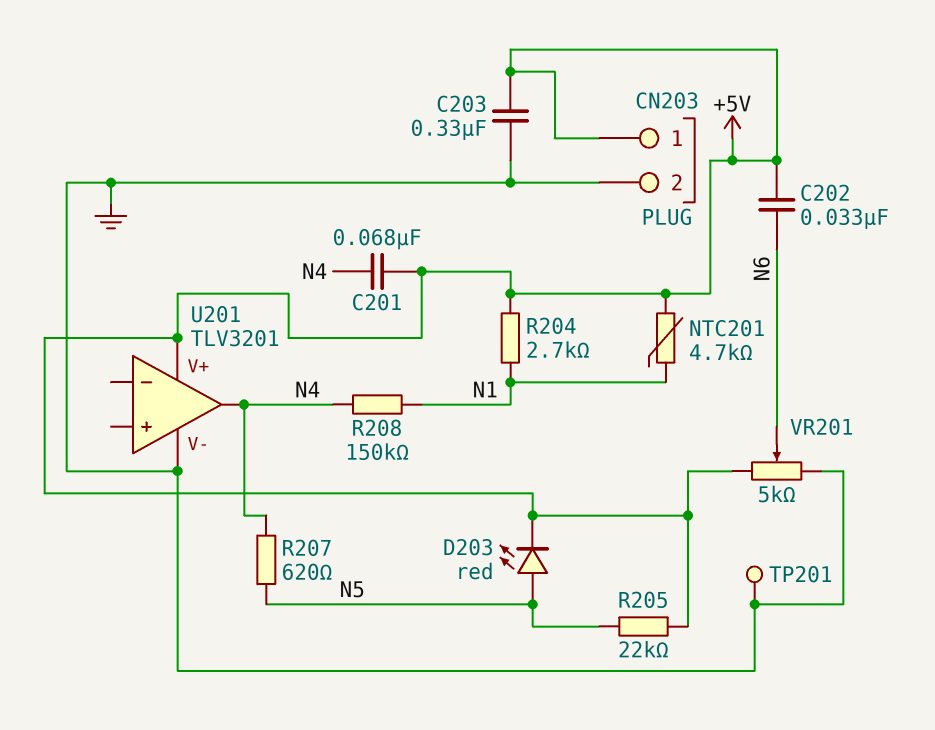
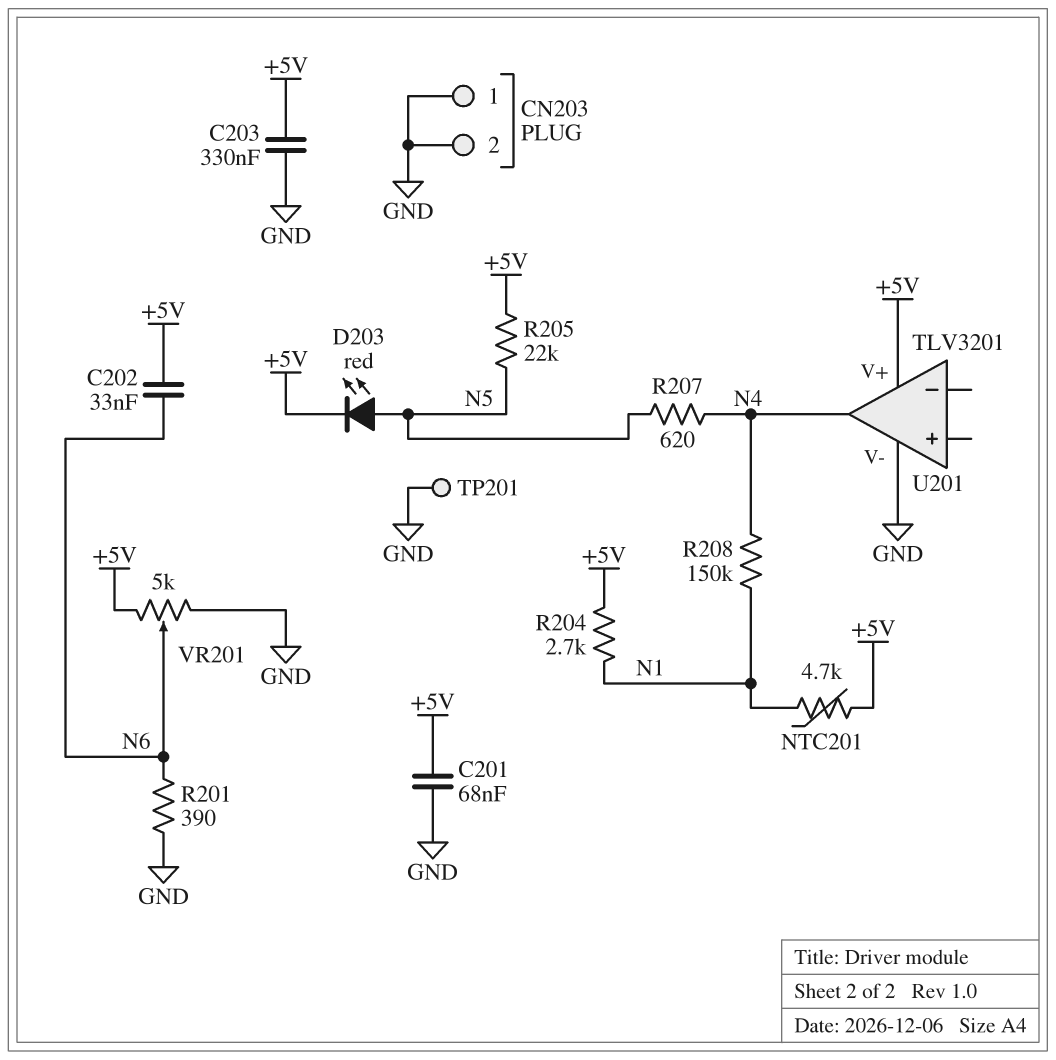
C201: 68nF (+5V, N4) -> 68nF (+5V, GND)
CN203 pin 1: +5V -> GND
R201: none -> 390 (GND, N6)

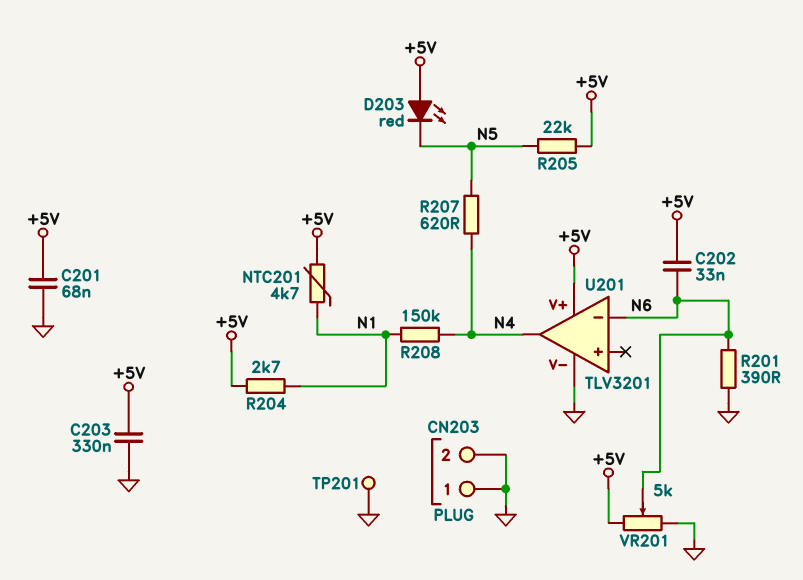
D203: LED red (A N5, K +5V) -> LED red (A +5V, K N5)
U201 pin in-: none -> N6

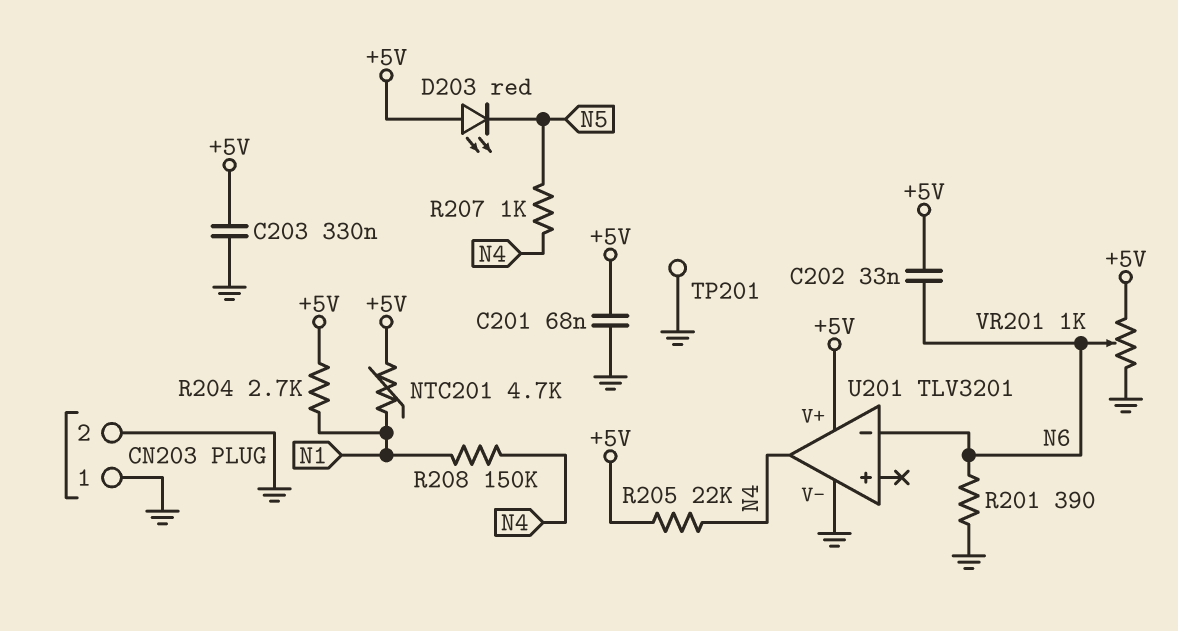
R205: 22k (+5V, N5) -> 22k (+5V, N4)
R207: 620 (N4, N5) -> 1k (N4, N5)
VR201: 5k (+5V, GND, wiper N6) -> 1k (+5V, GND, wiper N6)

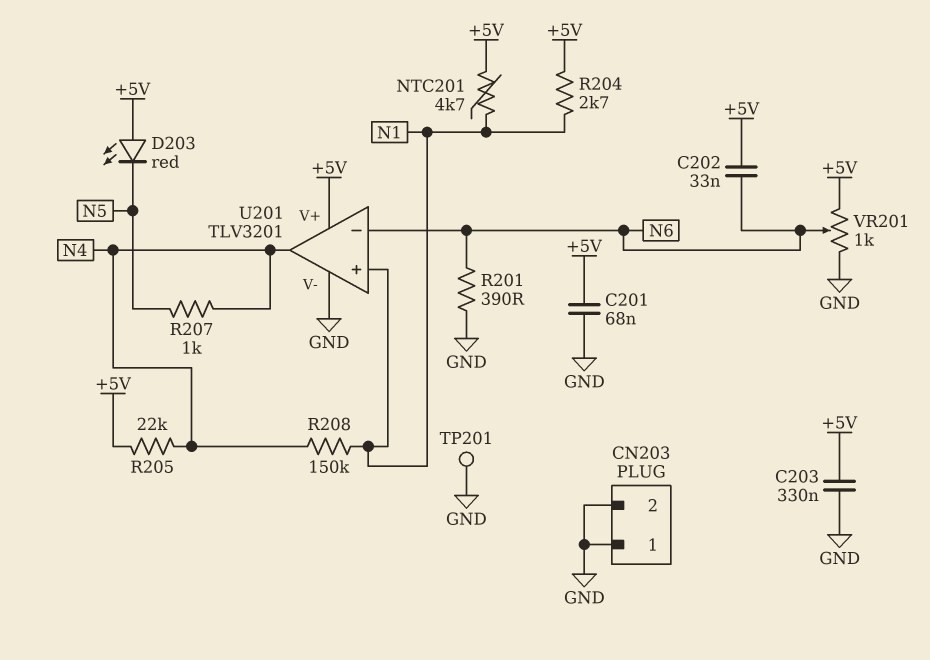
U201 pin in+: none -> N1

